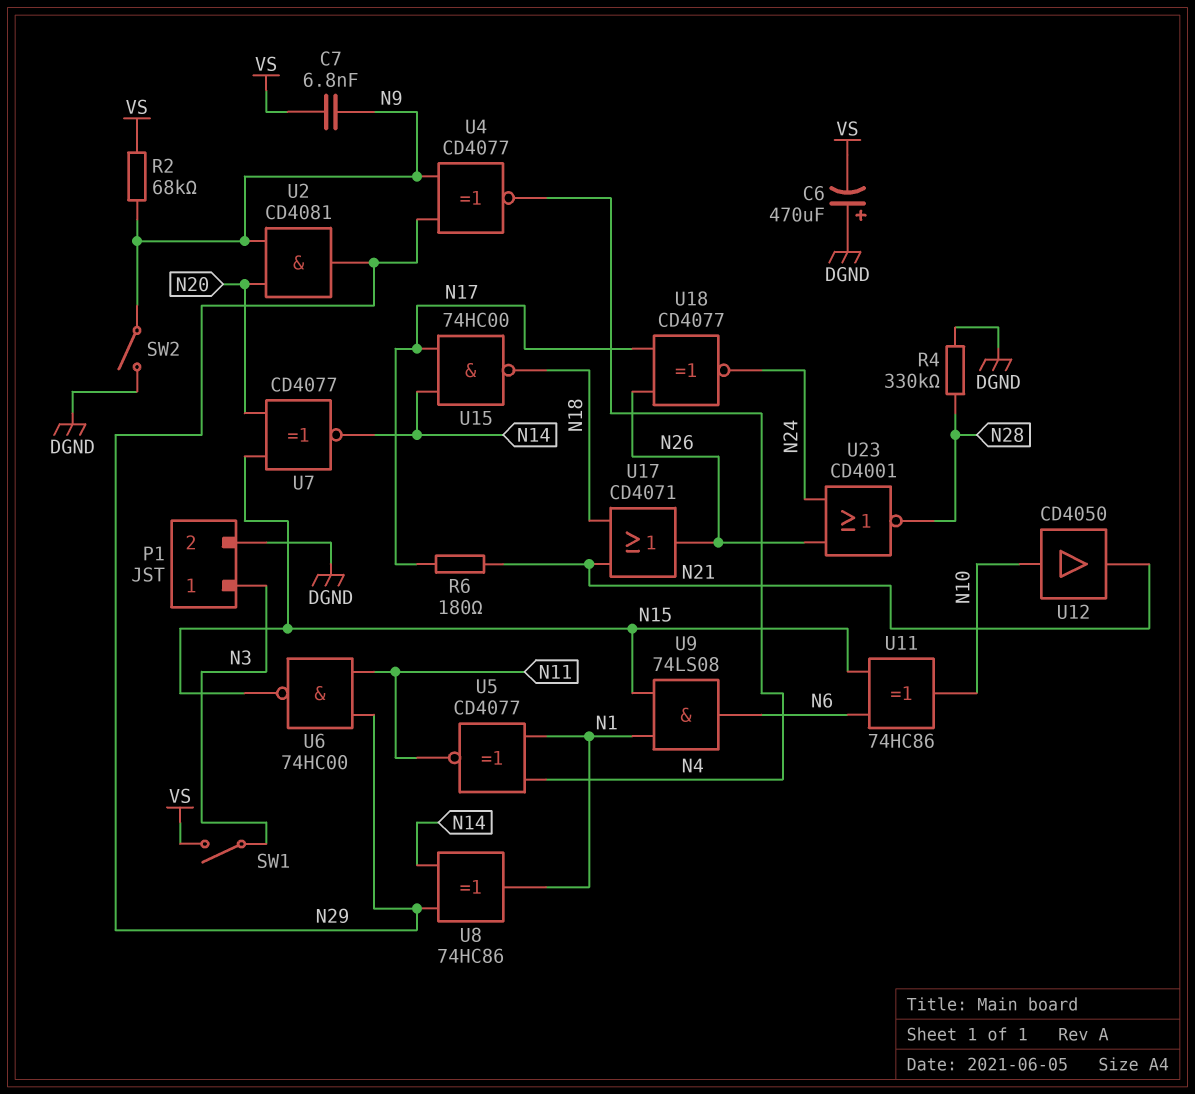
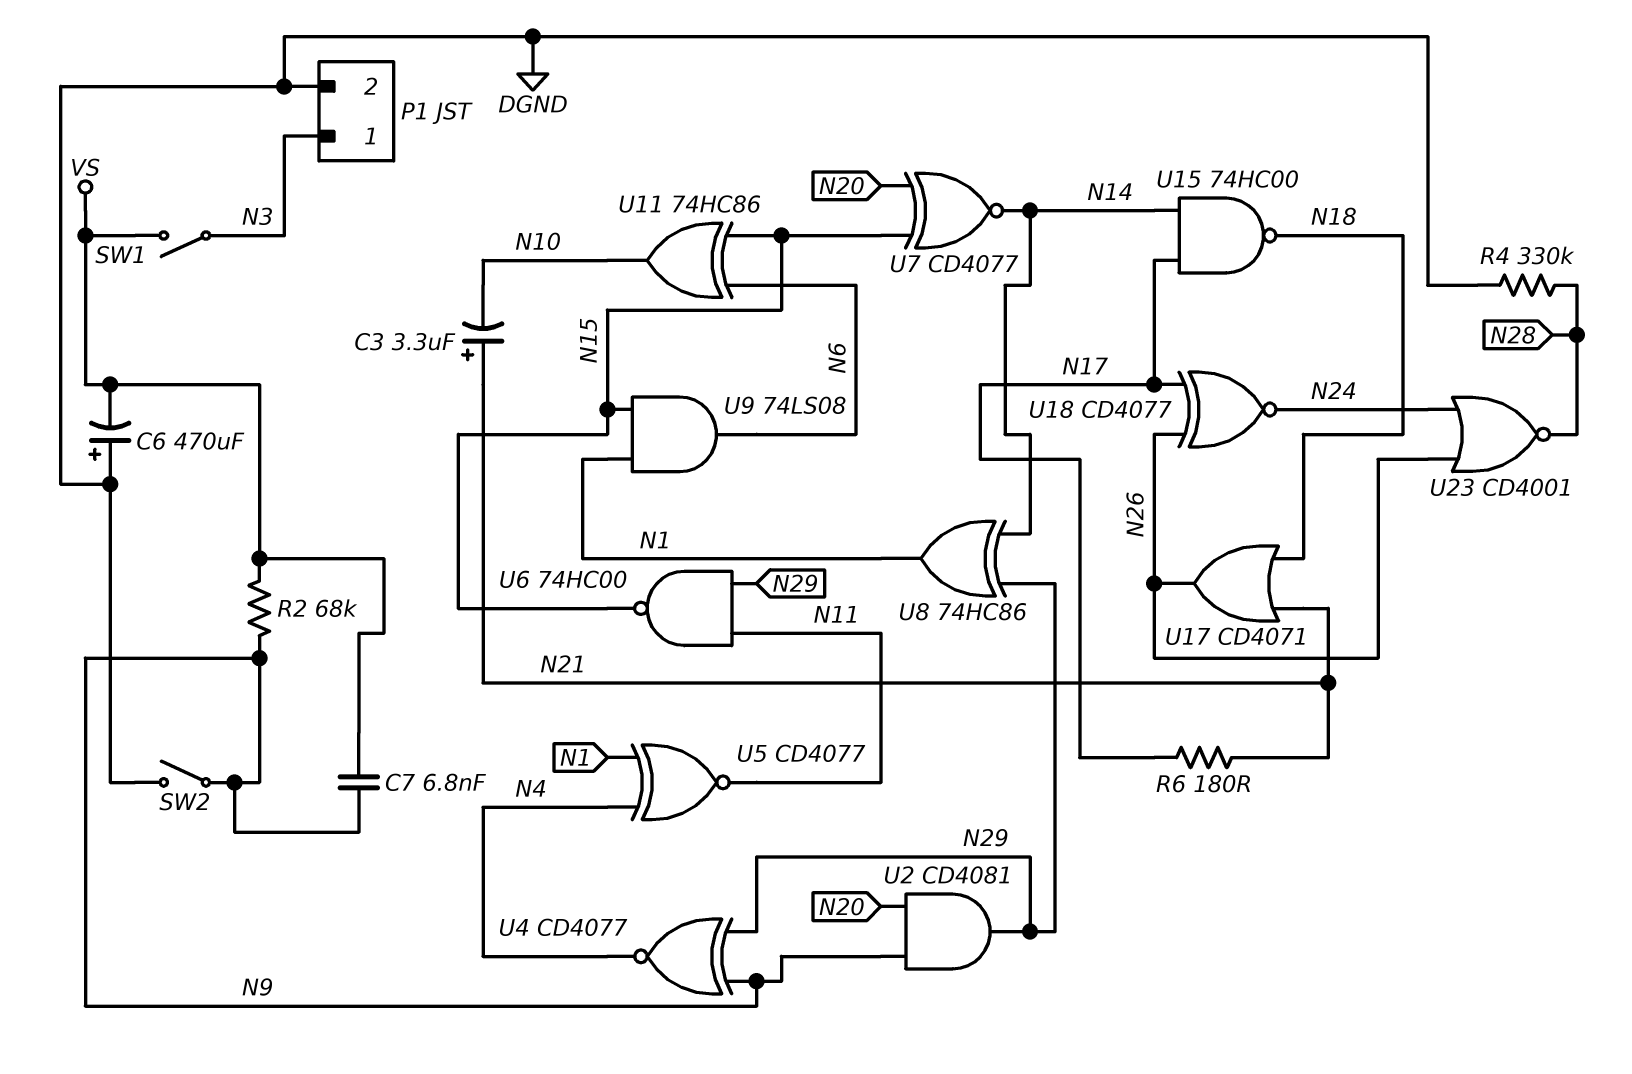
C3: none -> 3.3uF (plus N21, minus N10)
U12: buffer CD4050 (in N10, out N21) -> none

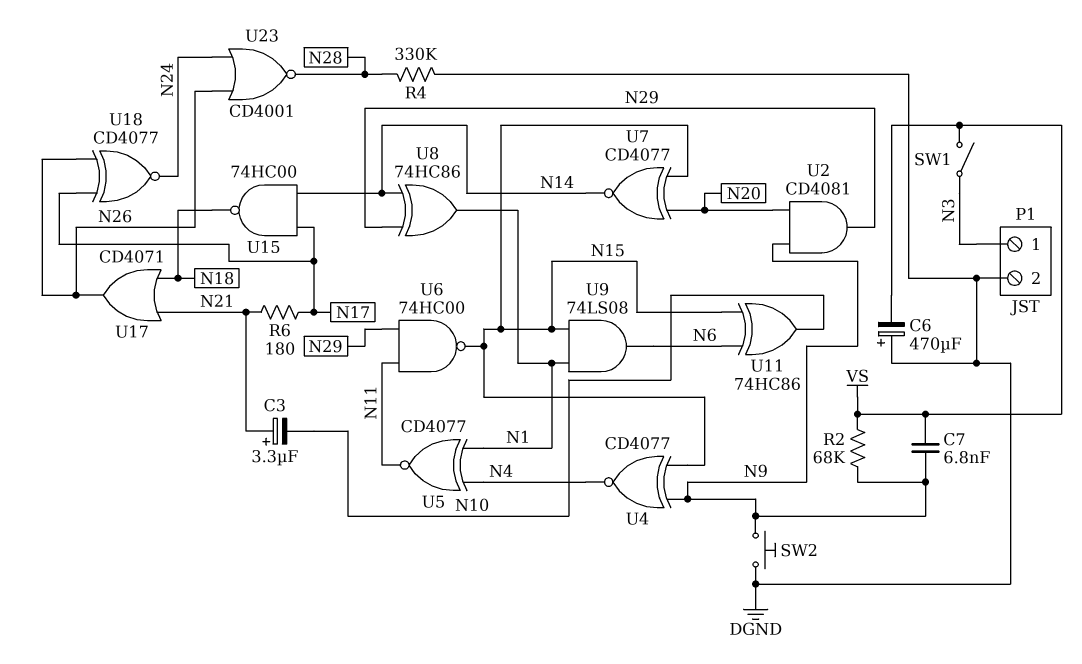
SW2: switch (DGND, N9) -> button (DGND, N9)
U4: XNOR CD4077 (in N9, in N29, out N4) -> XNOR CD4077 (in N9, in N15, out N4)

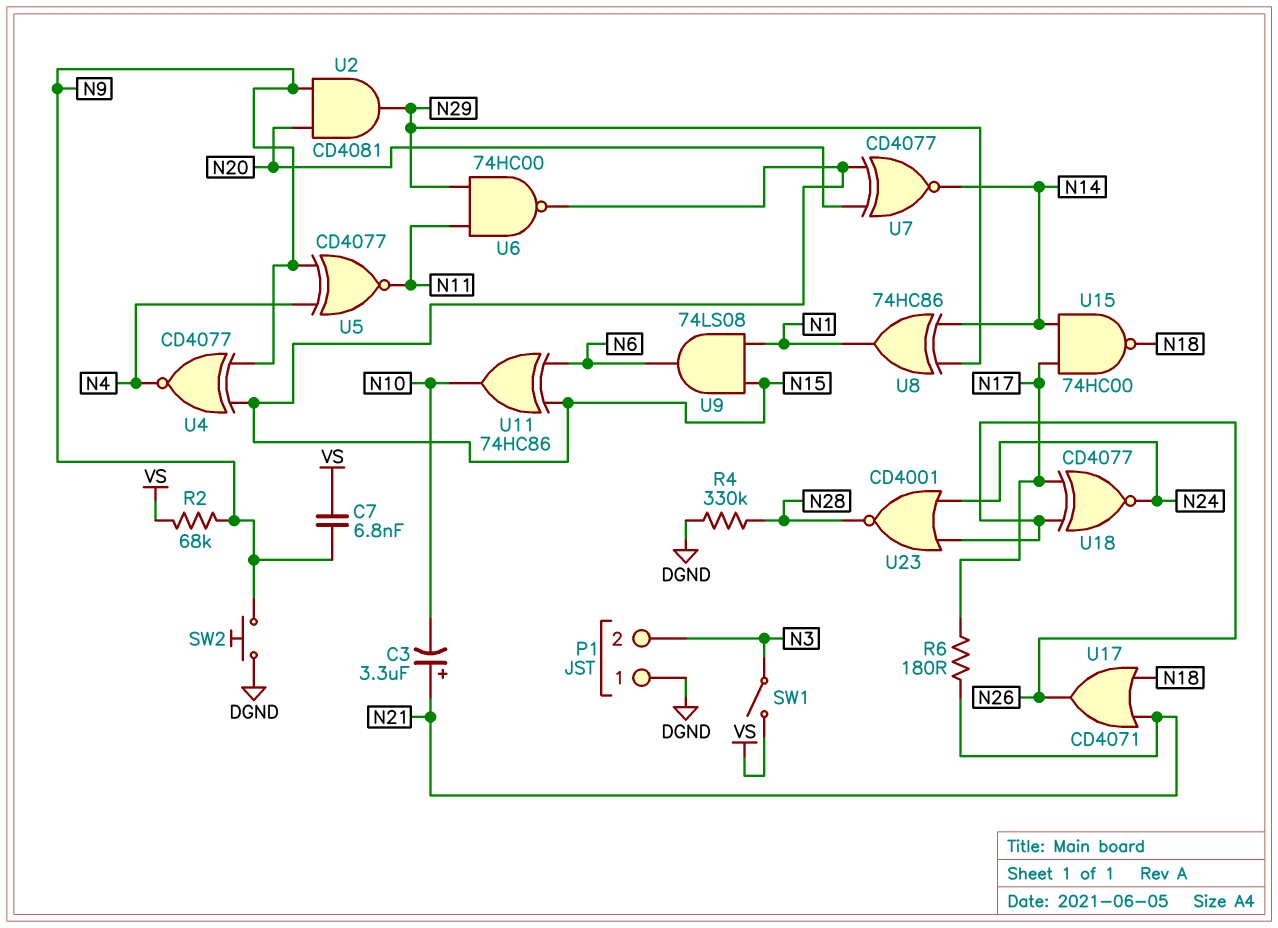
C6: 470uF (plus DGND, minus VS) -> none
P1 pin 1: N3 -> DGND
P1 pin 2: DGND -> N3
U5: XNOR CD4077 (in N1, in N4, out N11) -> XNOR CD4077 (in N4, in N9, out N11)

